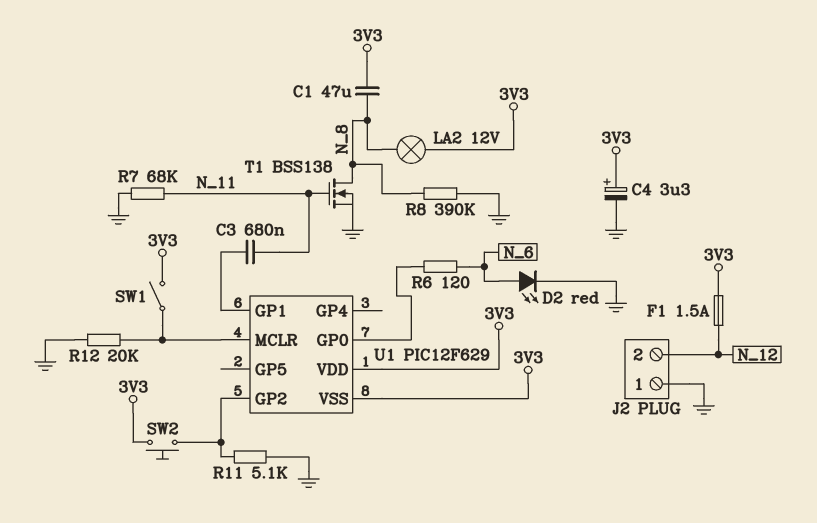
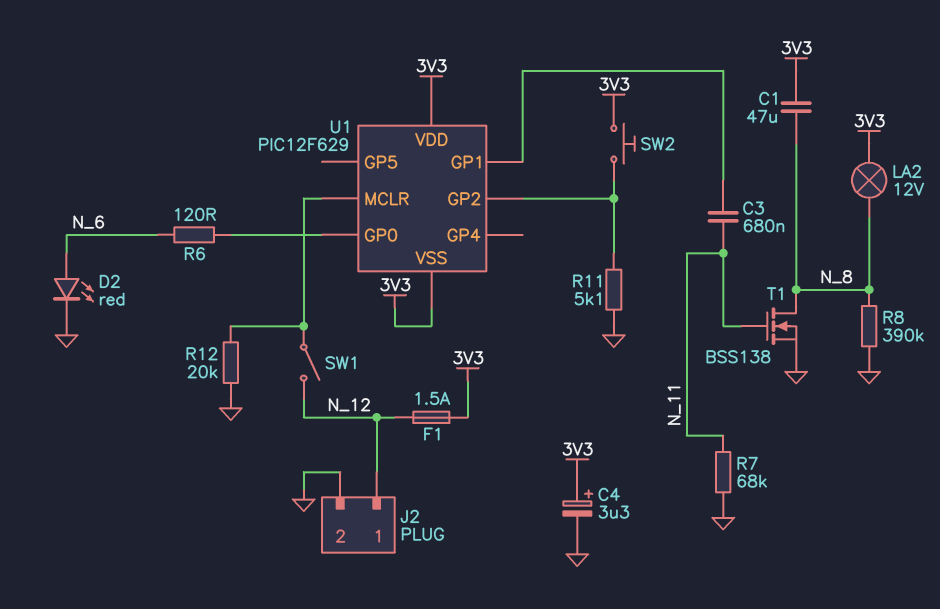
J2 pin 1: GND -> N_12
J2 pin 2: N_12 -> GND
SW1: switch (3V3, U1/MCLR) -> switch (N_12, U1/MCLR)

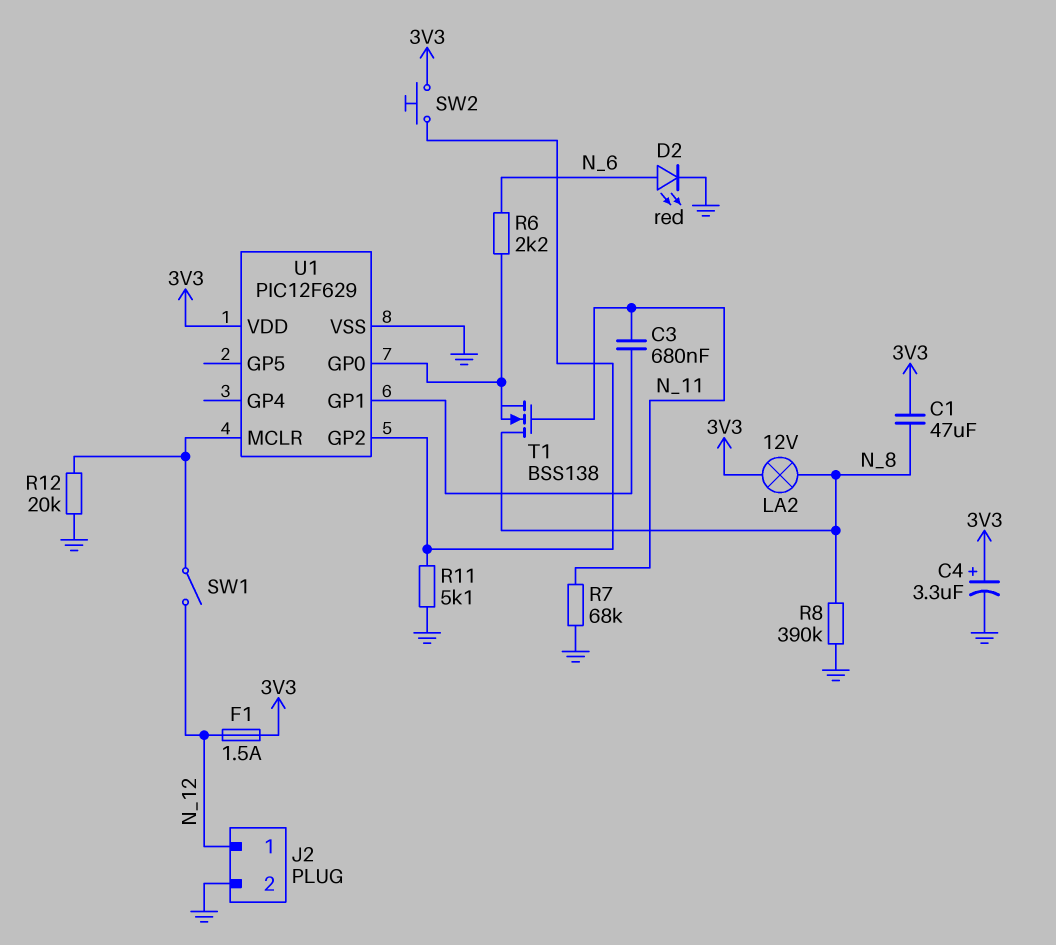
R6: 120 (N_6, U1/GP0) -> 2.2k (N_6, U1/GP0)
T1: NMOS BSS138 (G N_11, D N_8, S GND) -> NMOS BSS138 (G N_11, D N_8, S U1/GP0)
U1 pin VSS: 3V3 -> GND

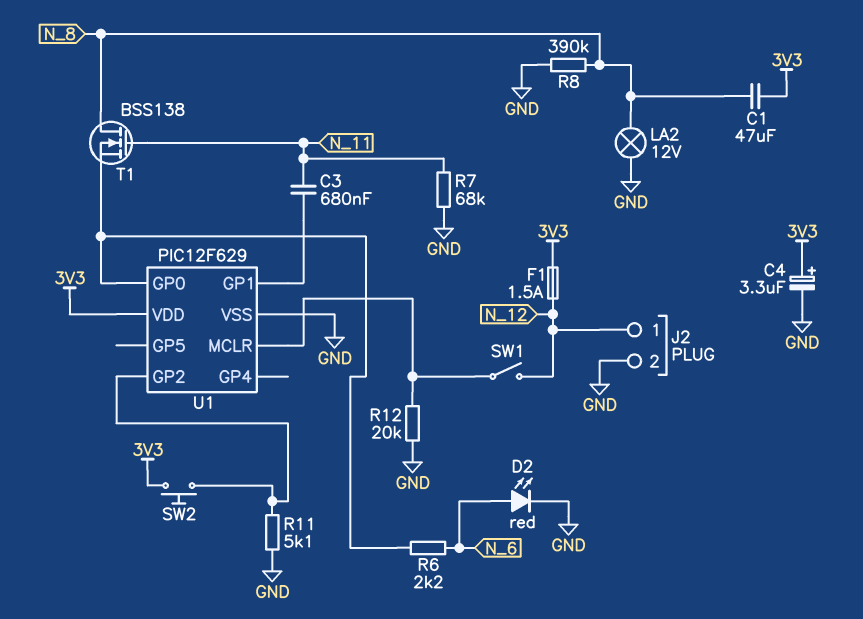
LA2: lamp 12V (3V3, N_8) -> lamp 12V (GND, N_8)

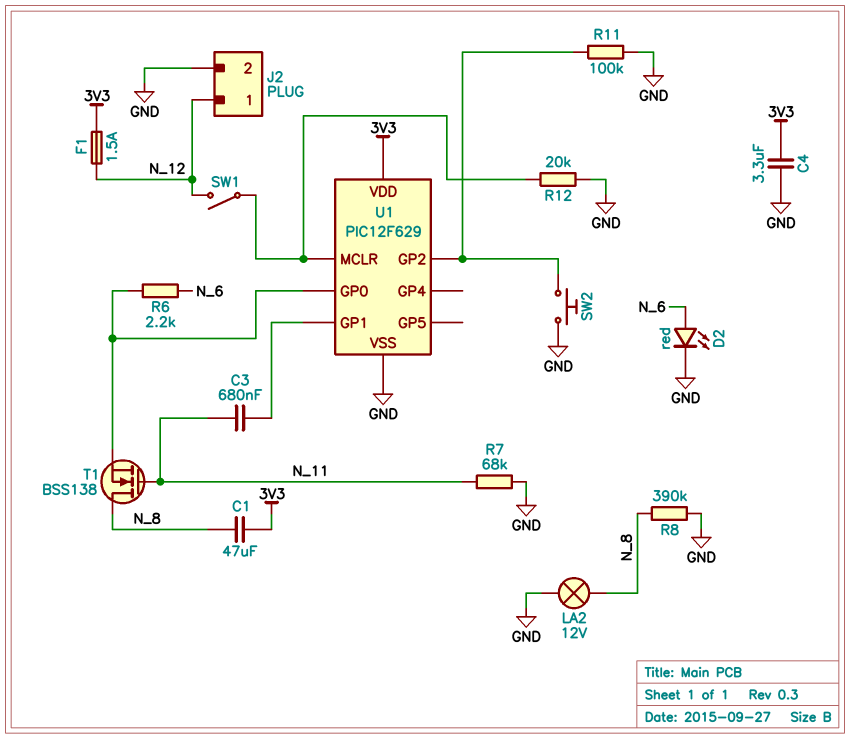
C4: 3.3uF (plus 3V3, minus GND) -> 3.3uF (3V3, GND)
R11: 5.1k (GND, U1/GP2) -> 100k (GND, U1/GP2)
SW2: button (3V3, U1/GP2) -> button (GND, U1/GP2)

